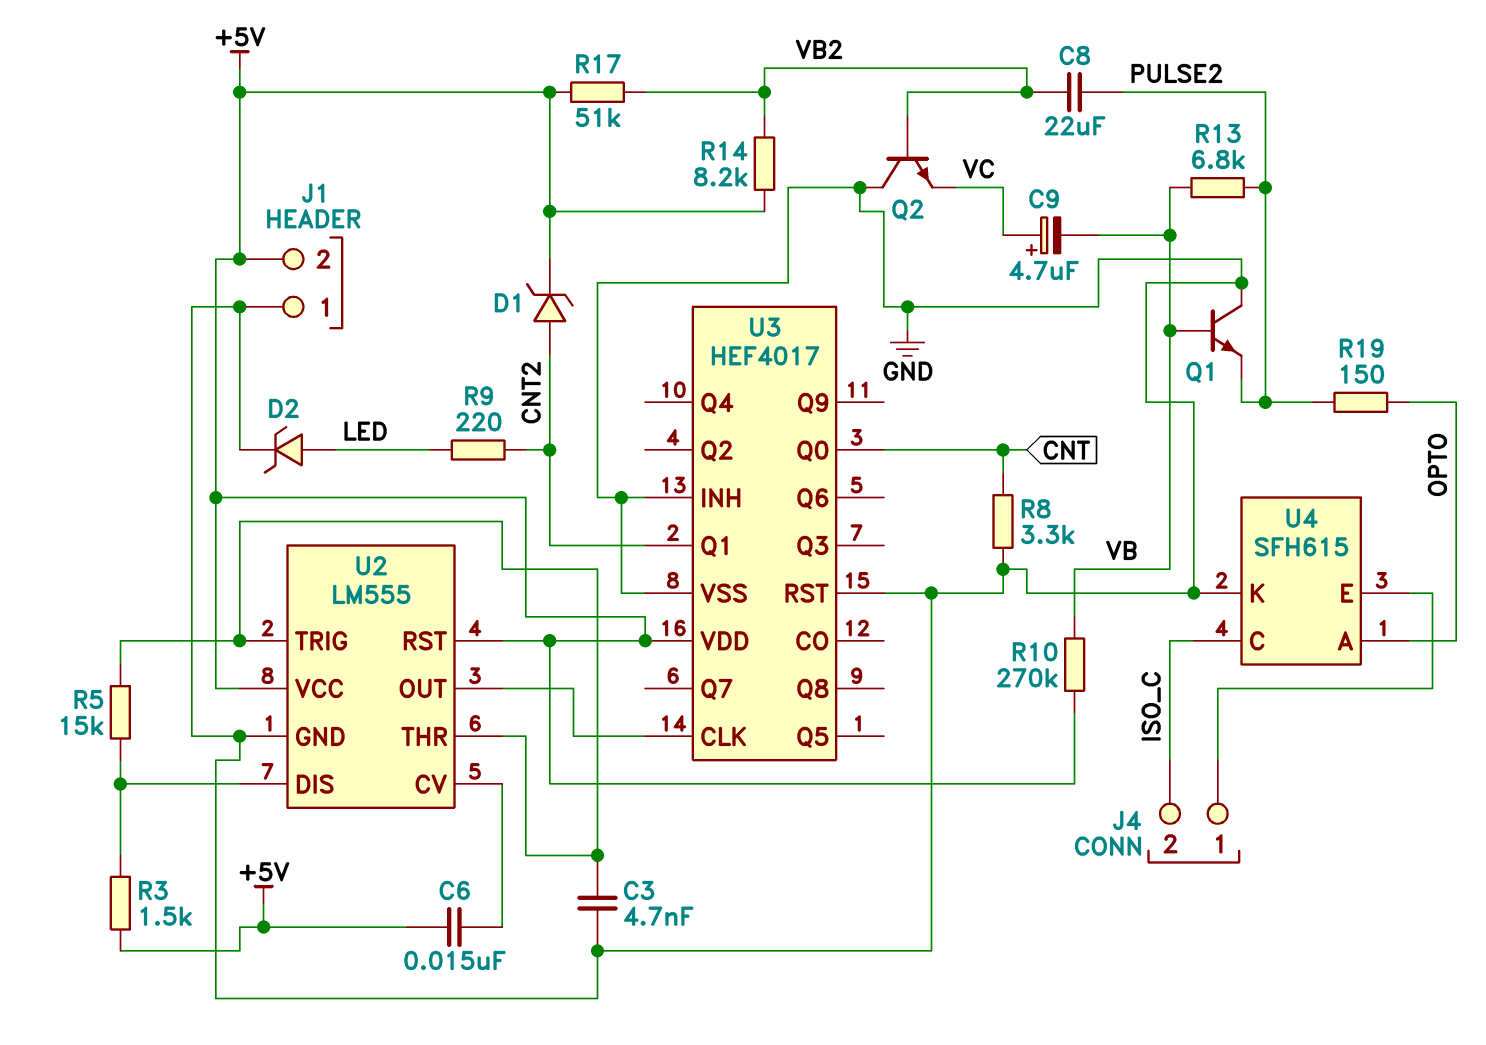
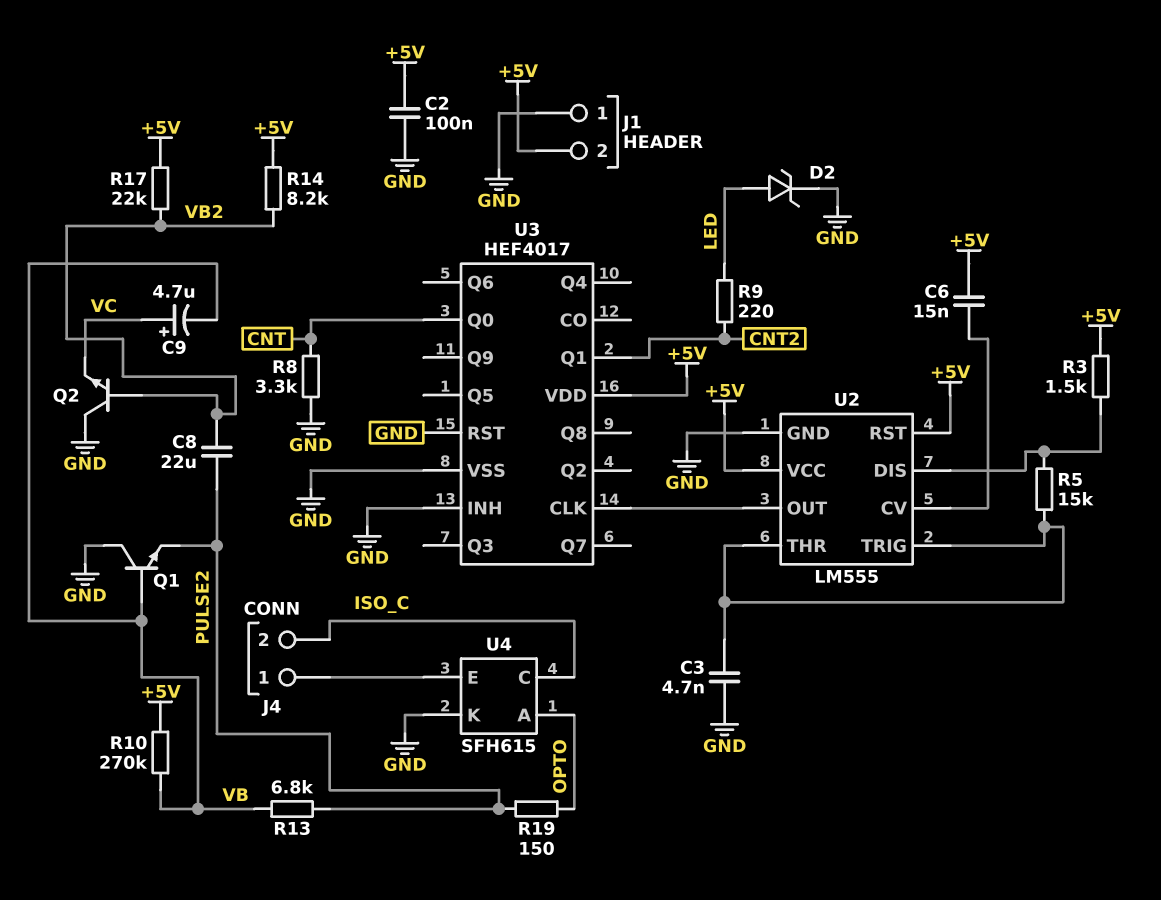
C2: none -> 100nF (+5V, GND)
D1: zener (A CNT2, K +5V) -> none
R17: 51k (+5V, VB2) -> 22k (+5V, VB2)

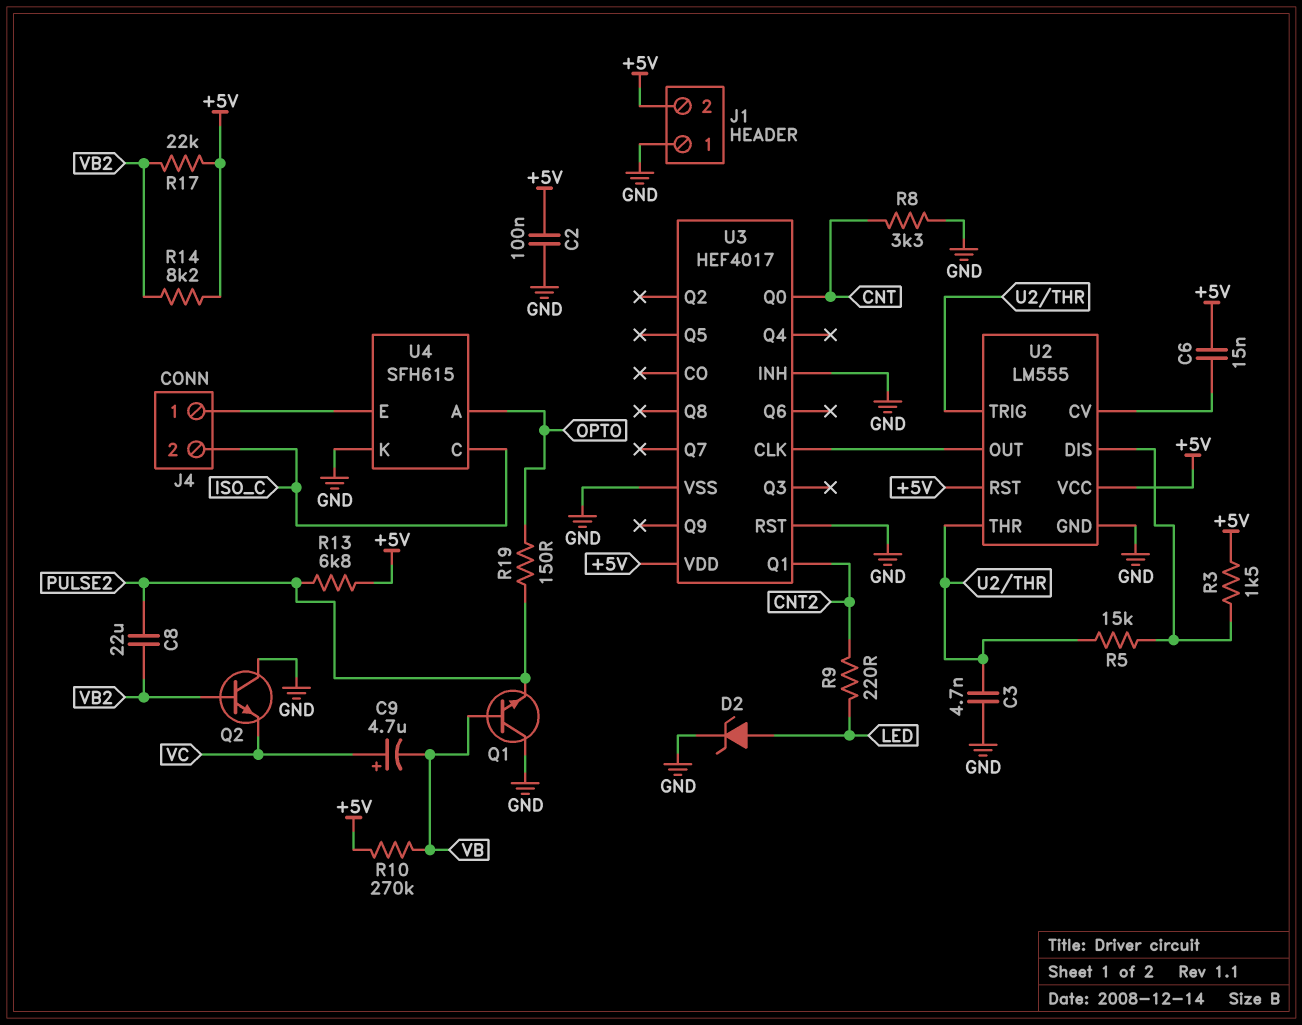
R13: 6.8k (PULSE2, VB) -> 6.8k (+5V, PULSE2)

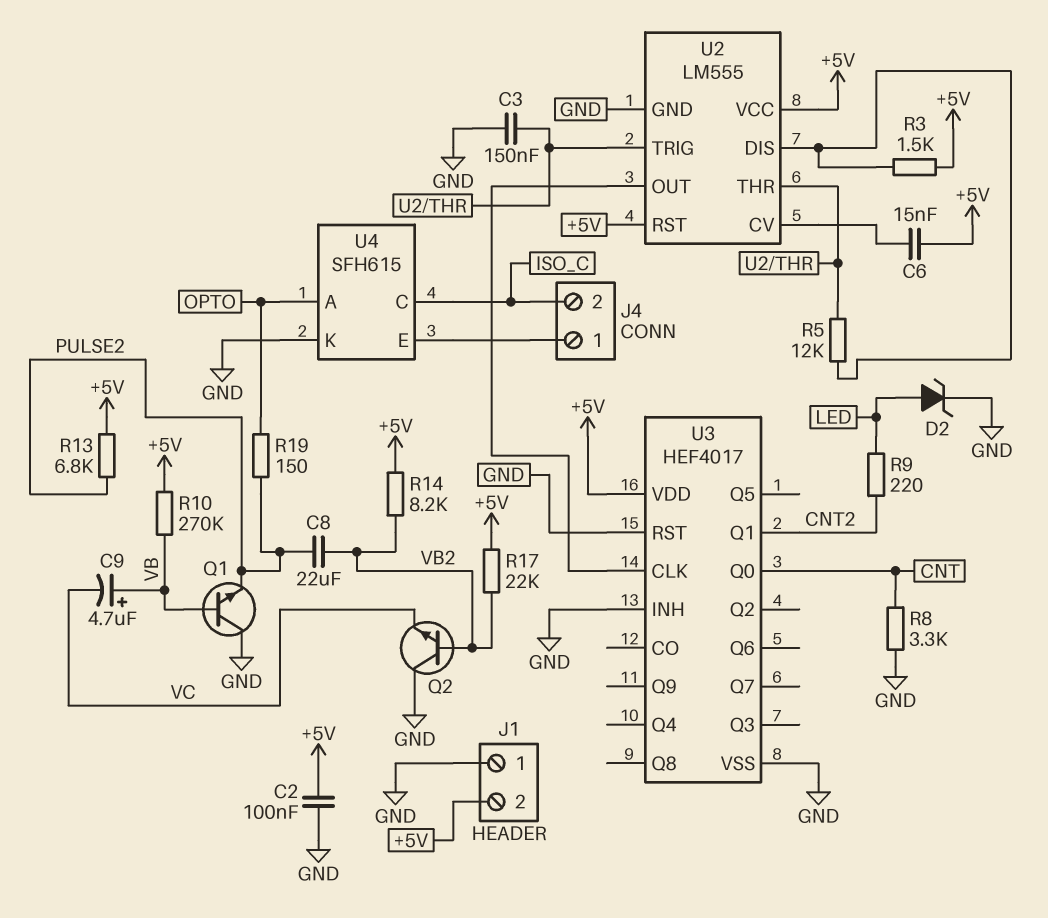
C3: 4.7nF (GND, U2/THR) -> 150nF (GND, U2/THR)
C9: 4.7uF (plus VC, minus VB) -> 4.7uF (plus VB, minus VC)
R5: 15k (U2/DIS, U2/THR) -> 12k (U2/DIS, U2/THR)

